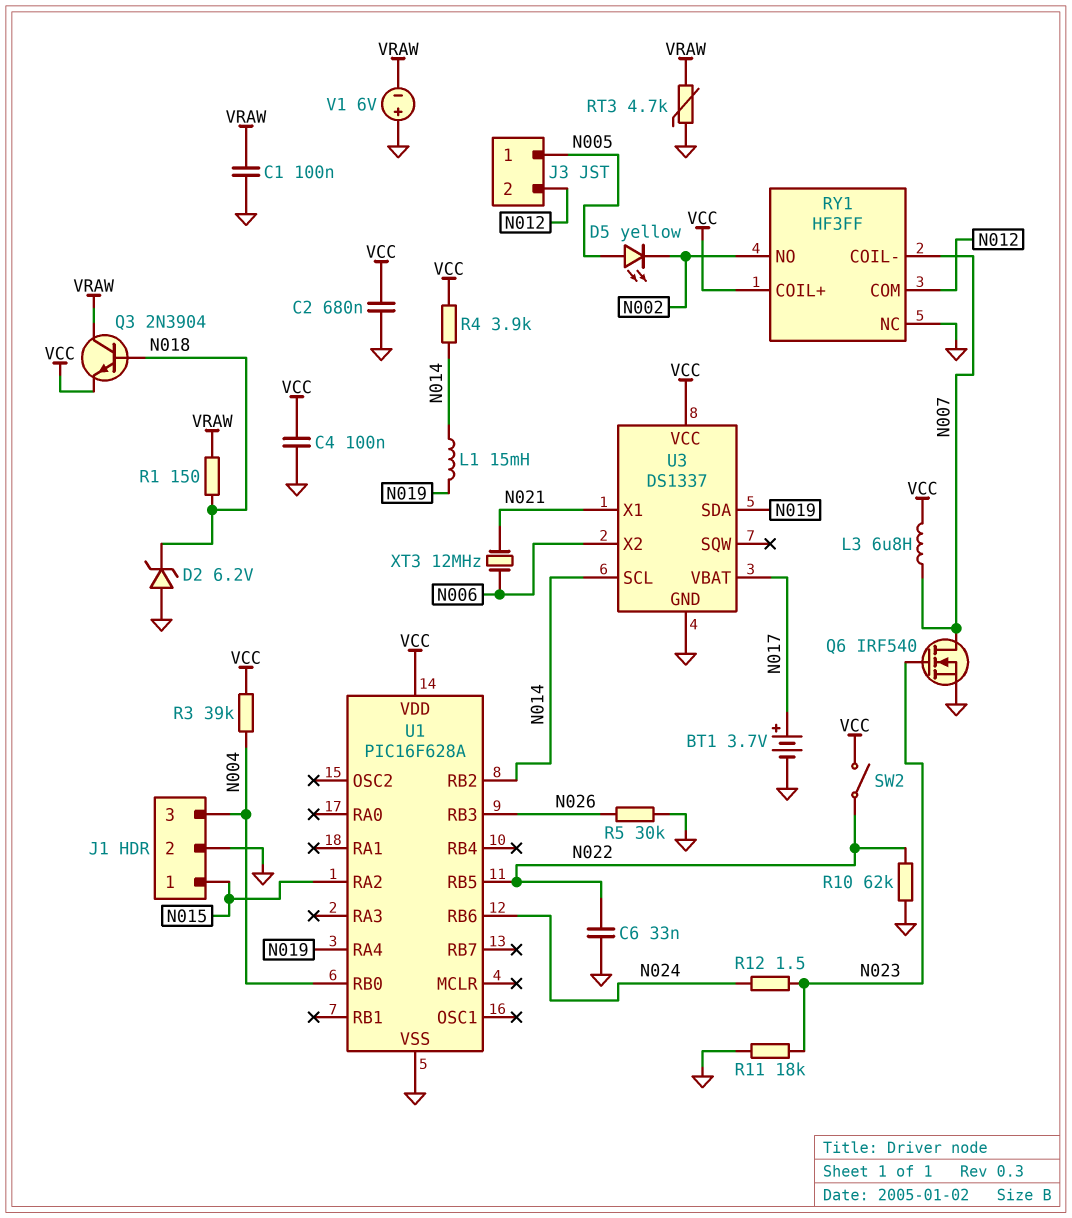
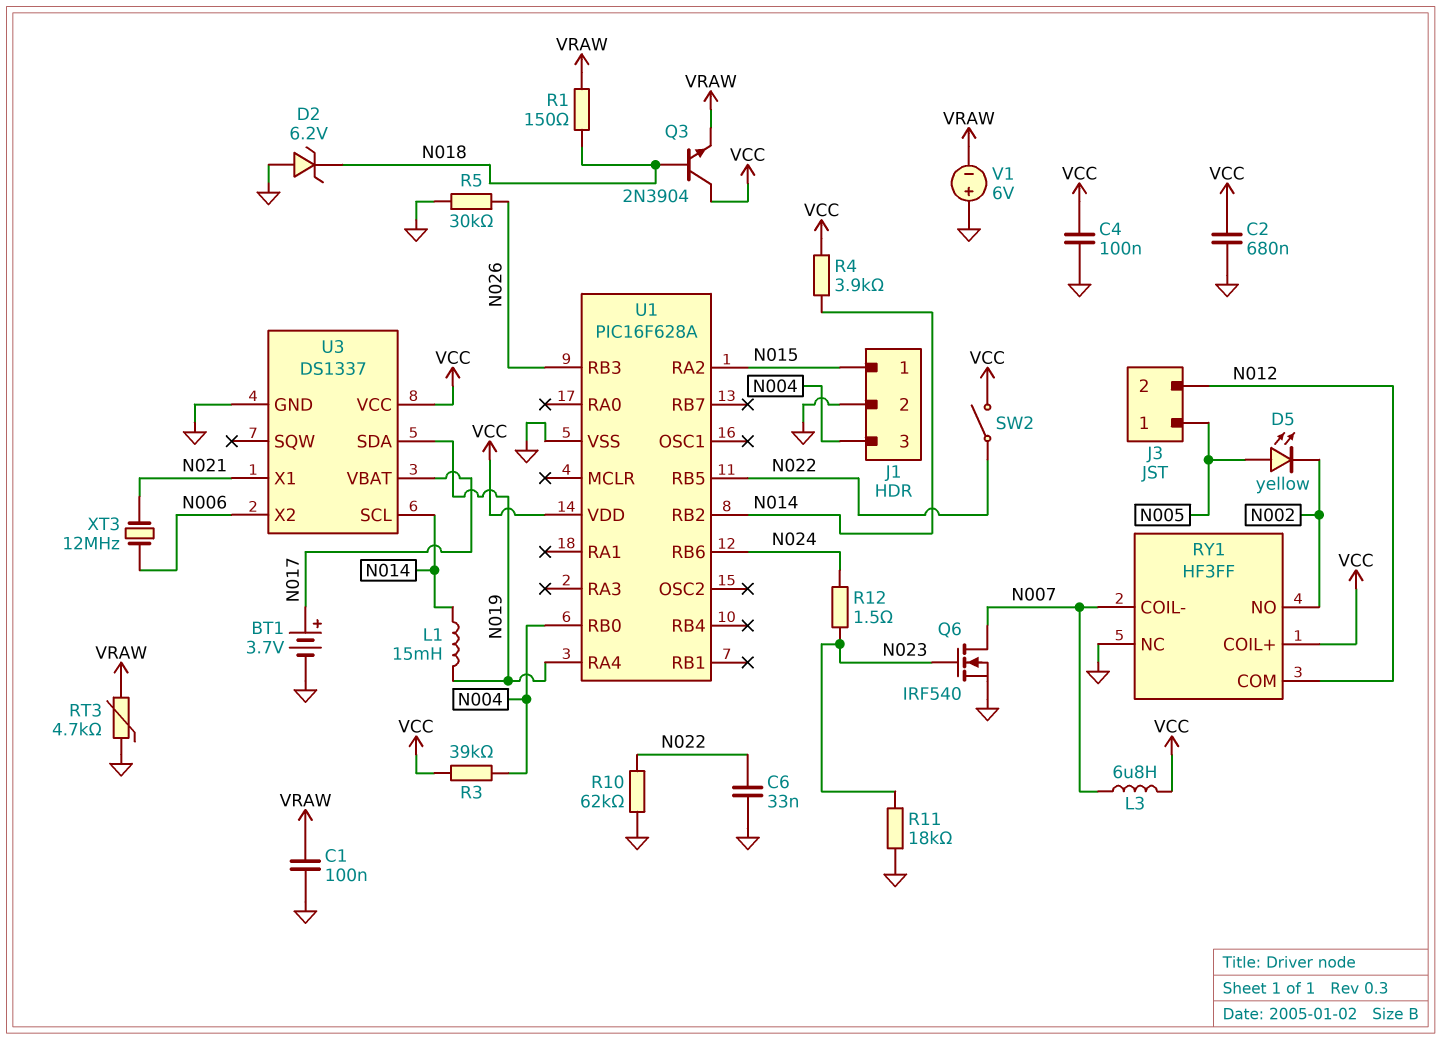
Q3: NPN 2N3904 (B N018, C VRAW, E VCC) -> NPN 2N3904 (B N018, C VCC, E VRAW)

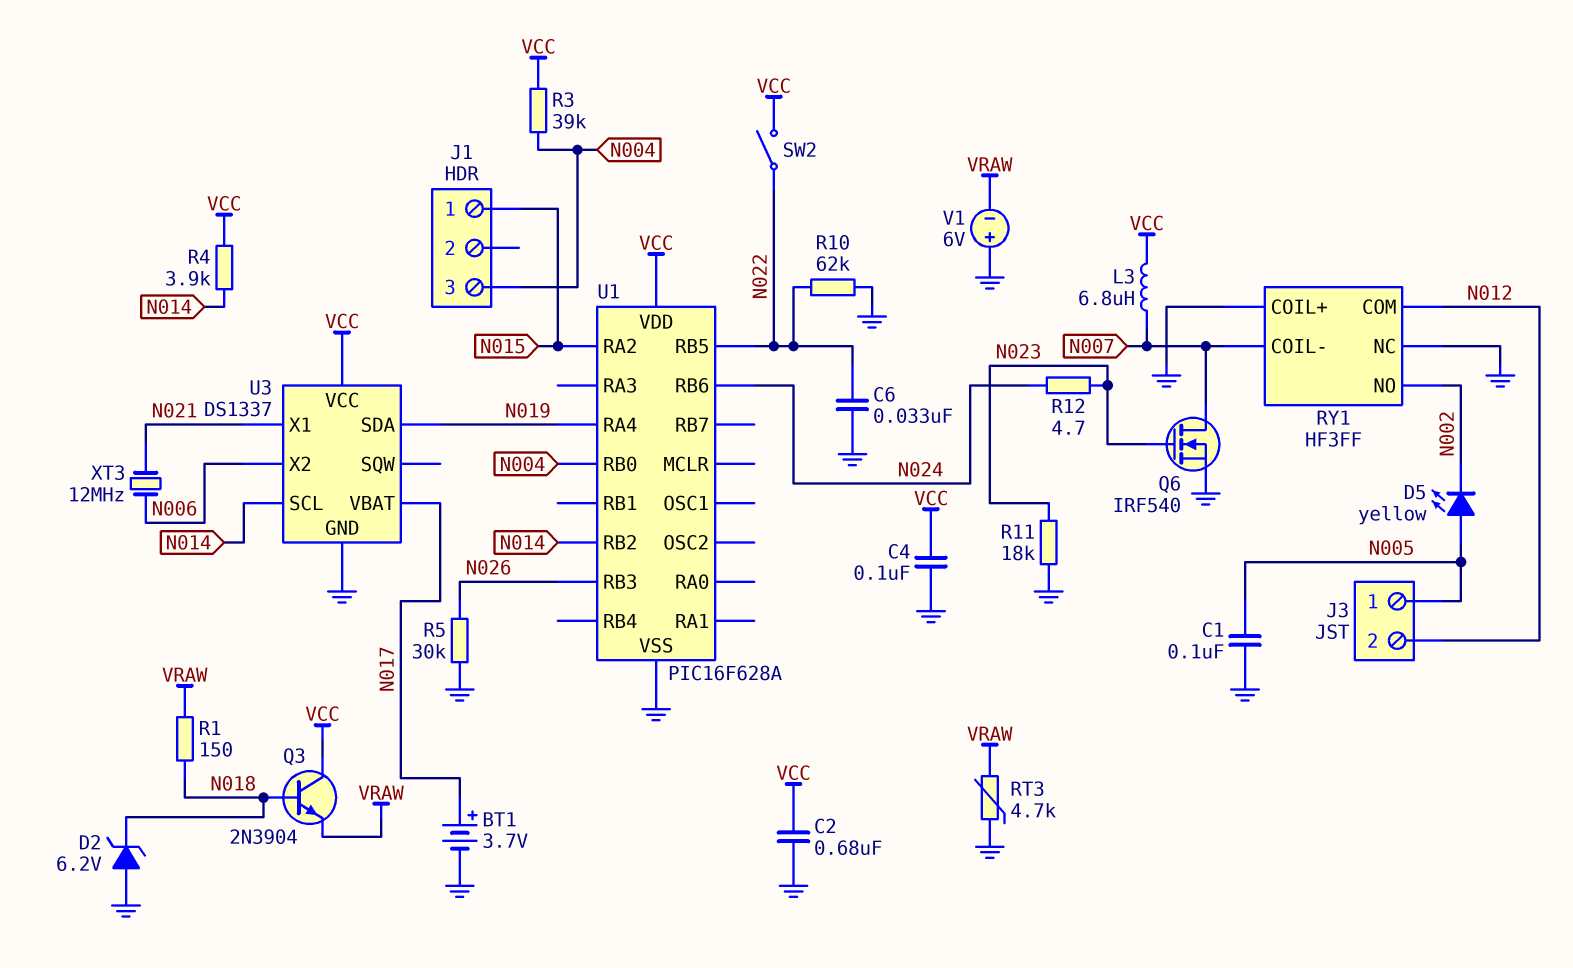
C1: 100nF (GND, VRAW) -> 100nF (GND, N005)
J1 pin 2: GND -> none
L1: 15mH (N014, N019) -> none
R12: 1.5 (N023, N024) -> 4.7 (N023, N024)
RY1 pin COIL+: VCC -> GND

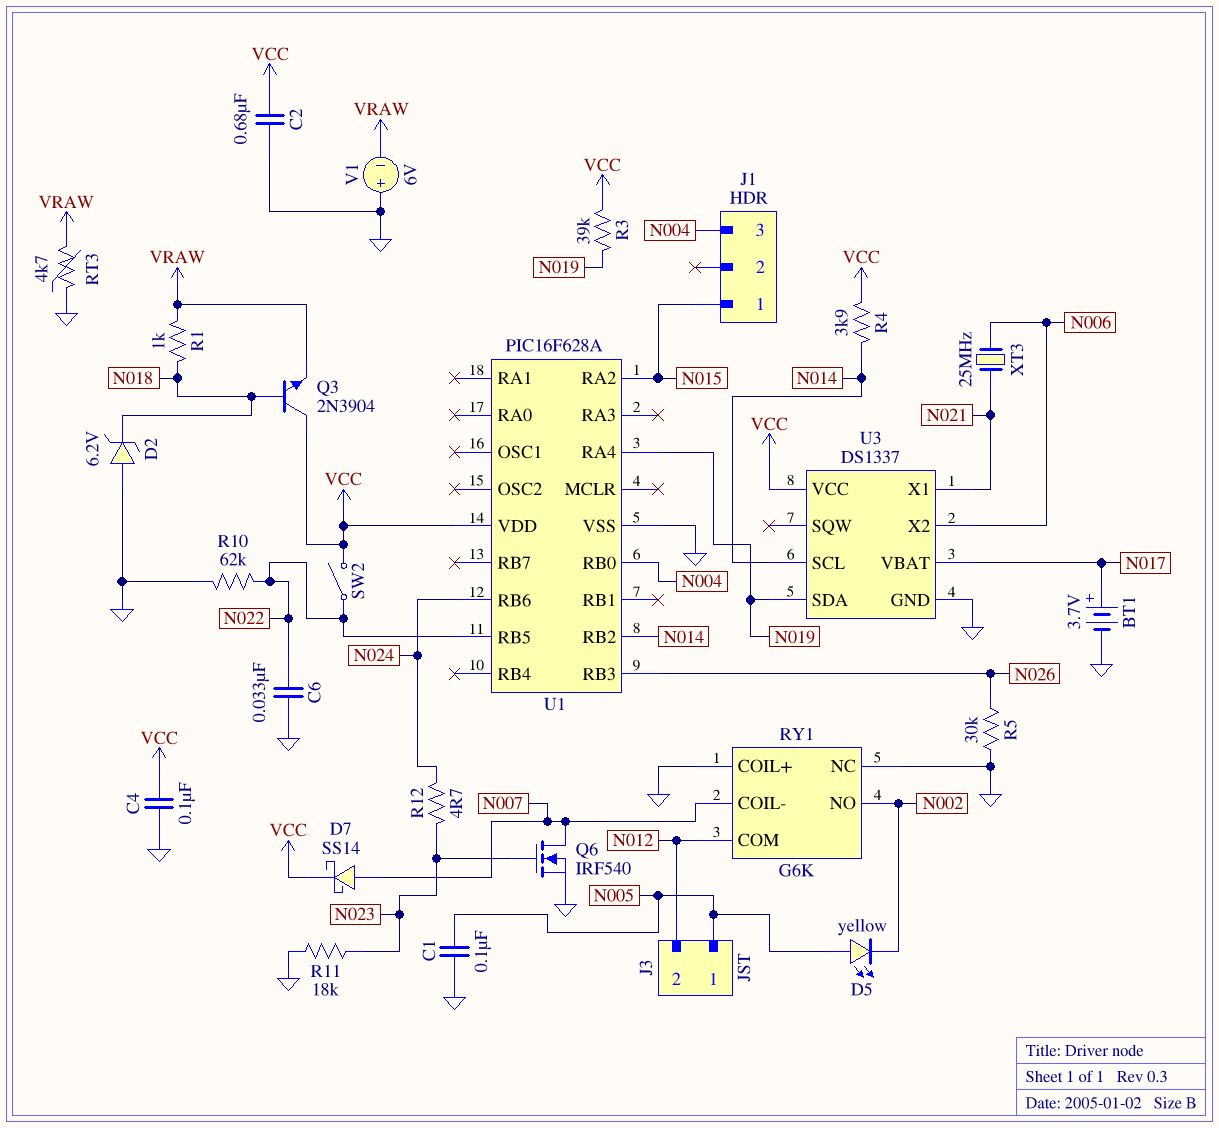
D7: none -> schottky SS14 (A N007, K VCC)
L3: 6.8uH (N007, VCC) -> none
R1: 150 (N018, VRAW) -> 1k (N018, VRAW)
R3: 39k (N004, VCC) -> 39k (N019, VCC)
RY1: HF3FF -> G6K
XT3: 12MHz (N006, N021) -> 25MHz (N006, N021)

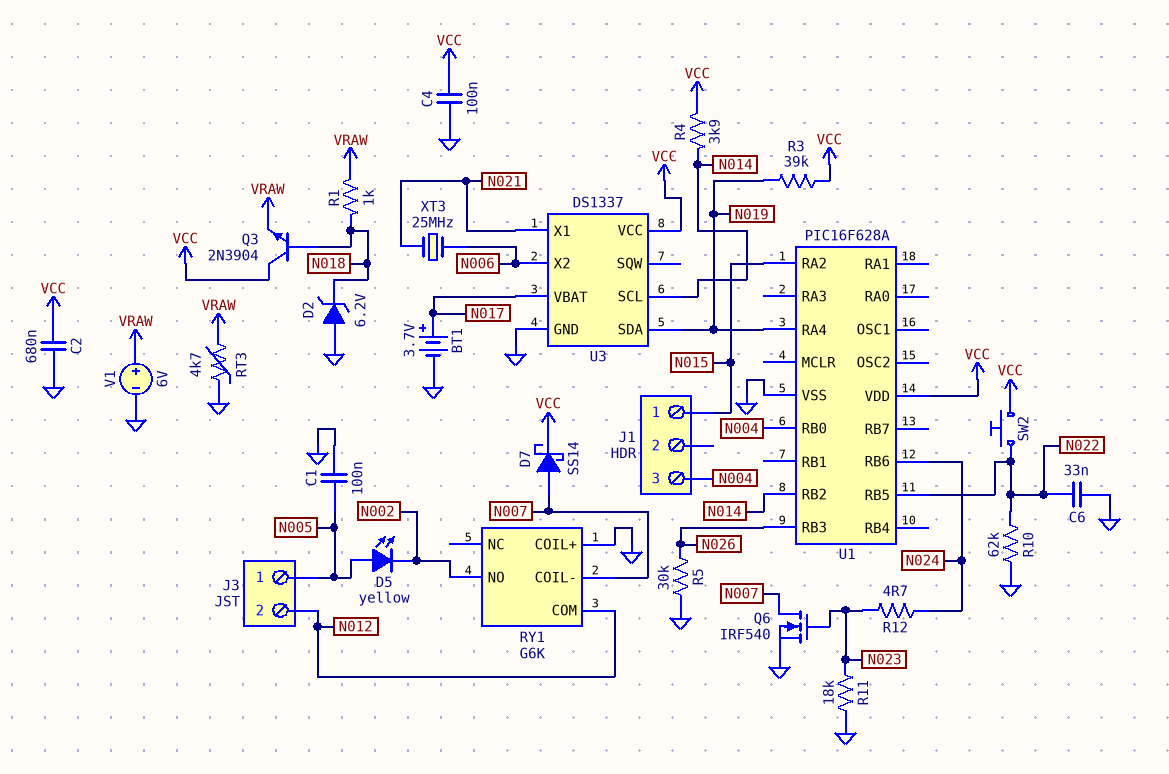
RY1 pin NC: GND -> none
SW2: switch (N022, VCC) -> button (N022, VCC)
V1: 6V (plus GND, minus VRAW) -> 6V (plus VRAW, minus GND)

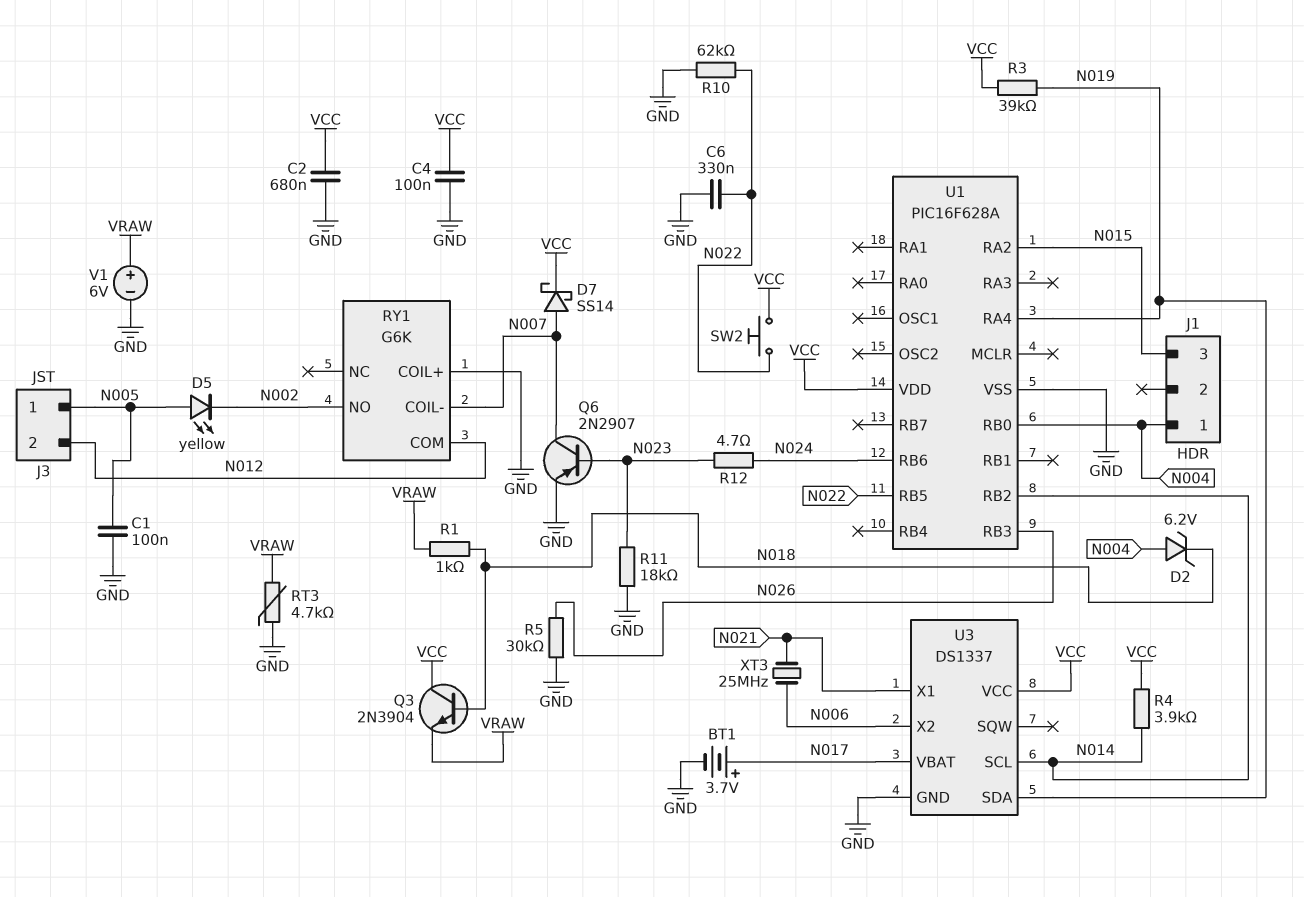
C6: 33nF (GND, N022) -> 330nF (GND, N022)
D2: zener 6.2V (A GND, K N018) -> zener 6.2V (A N004, K N018)
J1 pin 1: N015 -> N004
J1 pin 3: N004 -> N015
Q6: NMOS IRF540 (G N023, D N007, S GND) -> PNP 2N2907 (B N023, C N007, E GND)

